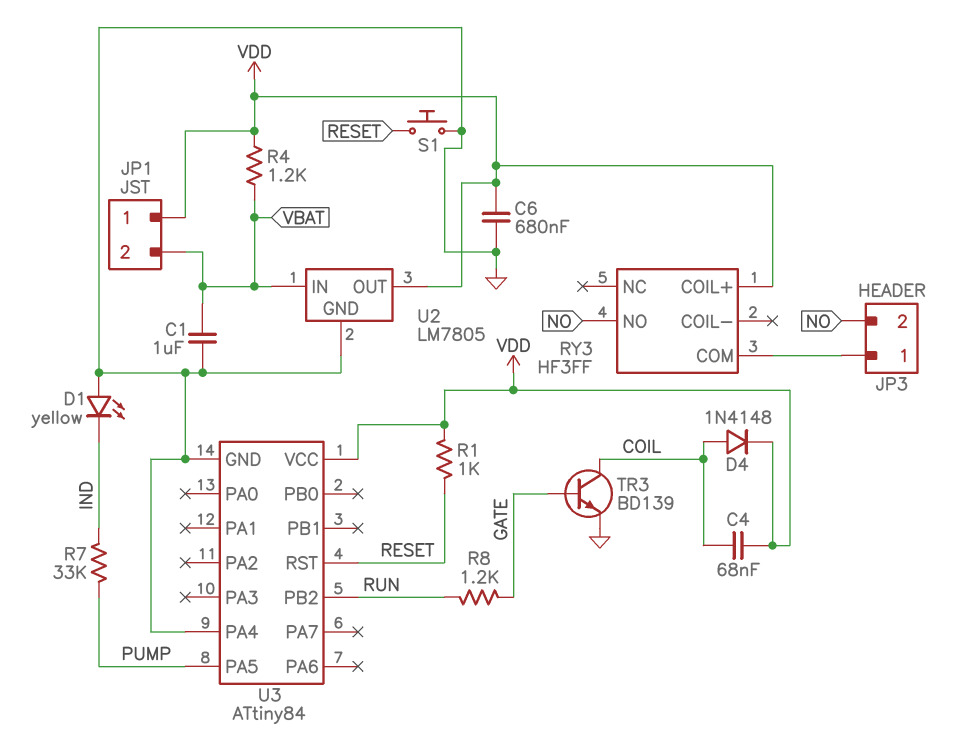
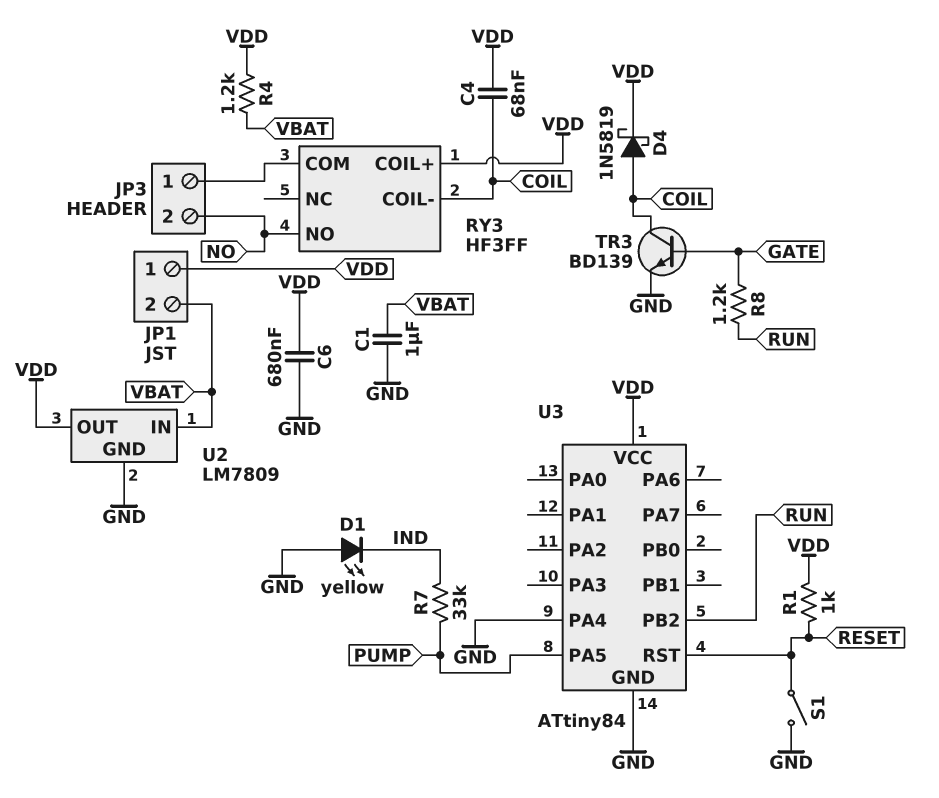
D4: diode 1N4148 (A COIL, K VDD) -> schottky 1N5819 (A COIL, K VDD)
RY3 pin COIL-: none -> COIL
S1: button (GND, RESET) -> switch (GND, RESET)
U2: LM7805 -> LM7809

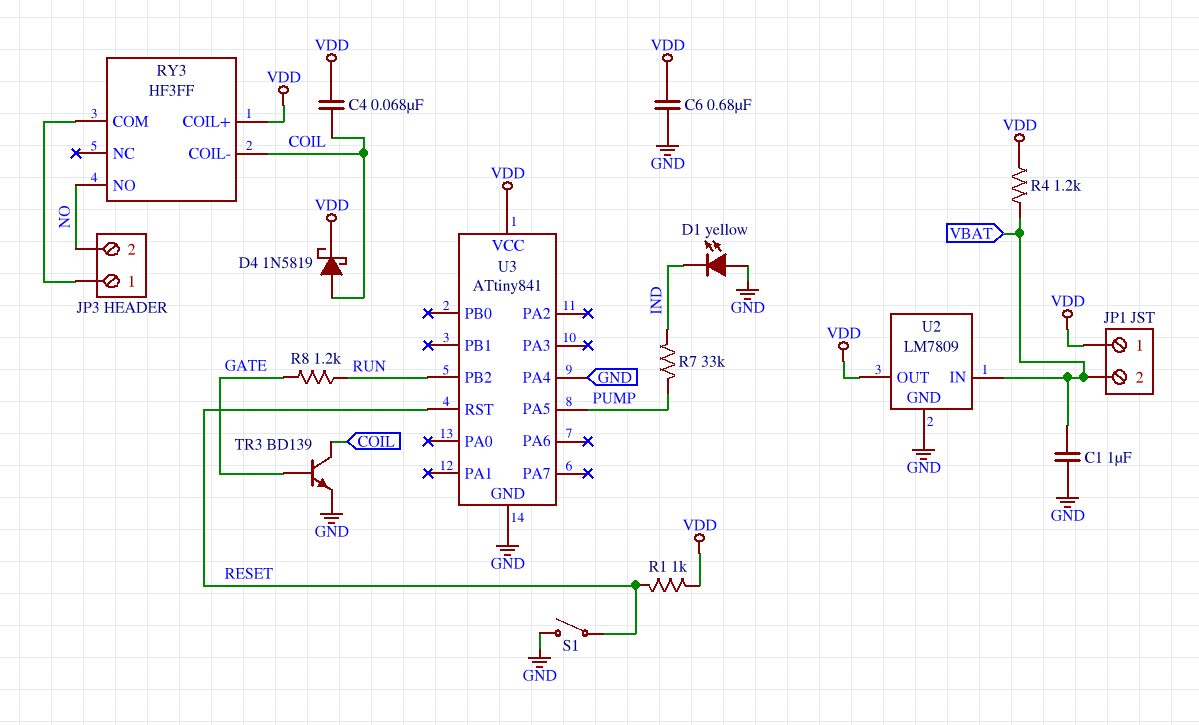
U3: ATtiny84 -> ATtiny841

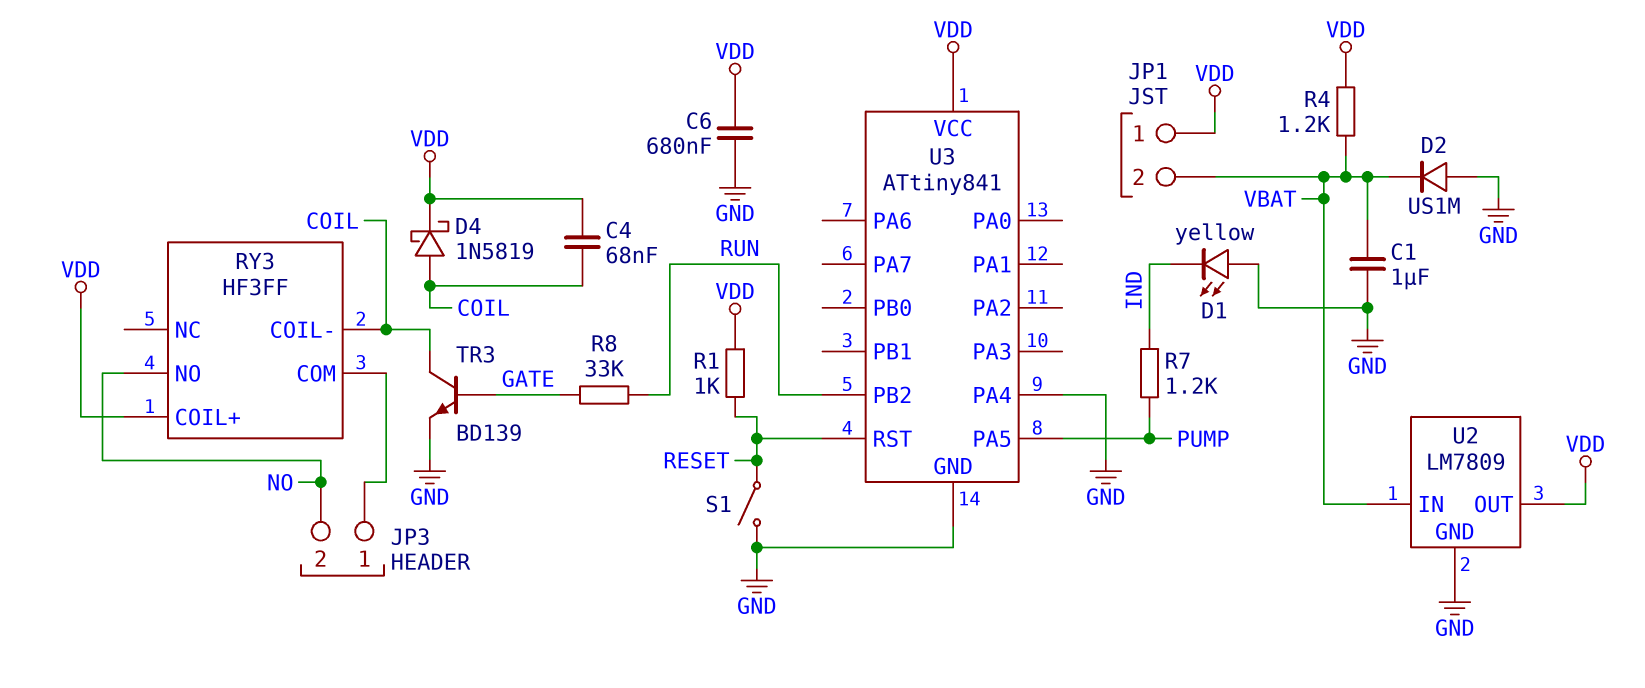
D2: none -> diode US1M (A GND, K VBAT)
R7: 33k (IND, PUMP) -> 1.2k (IND, PUMP)
R8: 1.2k (GATE, RUN) -> 33k (GATE, RUN)

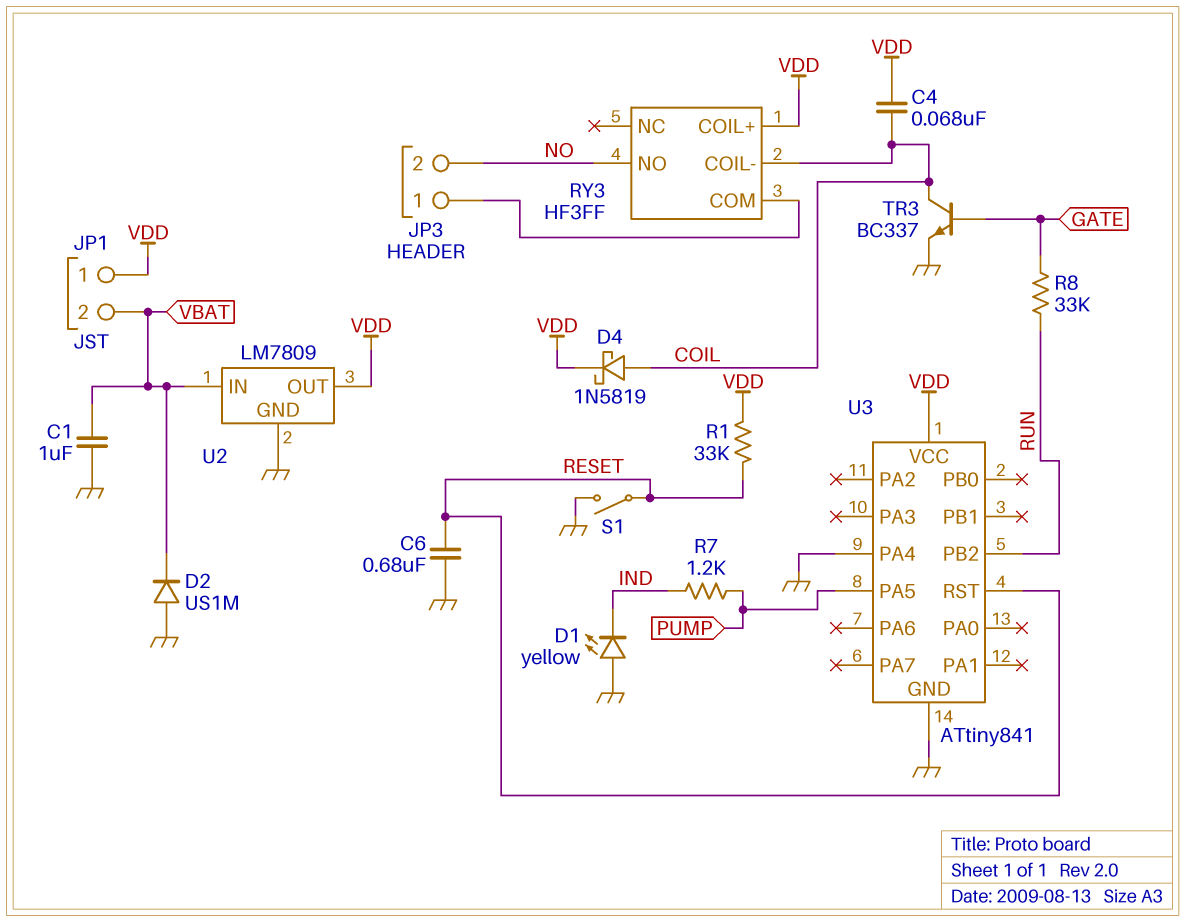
C6: 680nF (GND, VDD) -> 680nF (GND, RESET)
R1: 1k (RESET, VDD) -> 33k (RESET, VDD)
R4: 1.2k (VBAT, VDD) -> none
TR3: NPN BD139 (B GATE, C COIL, E GND) -> NPN BC337 (B GATE, C COIL, E GND)

